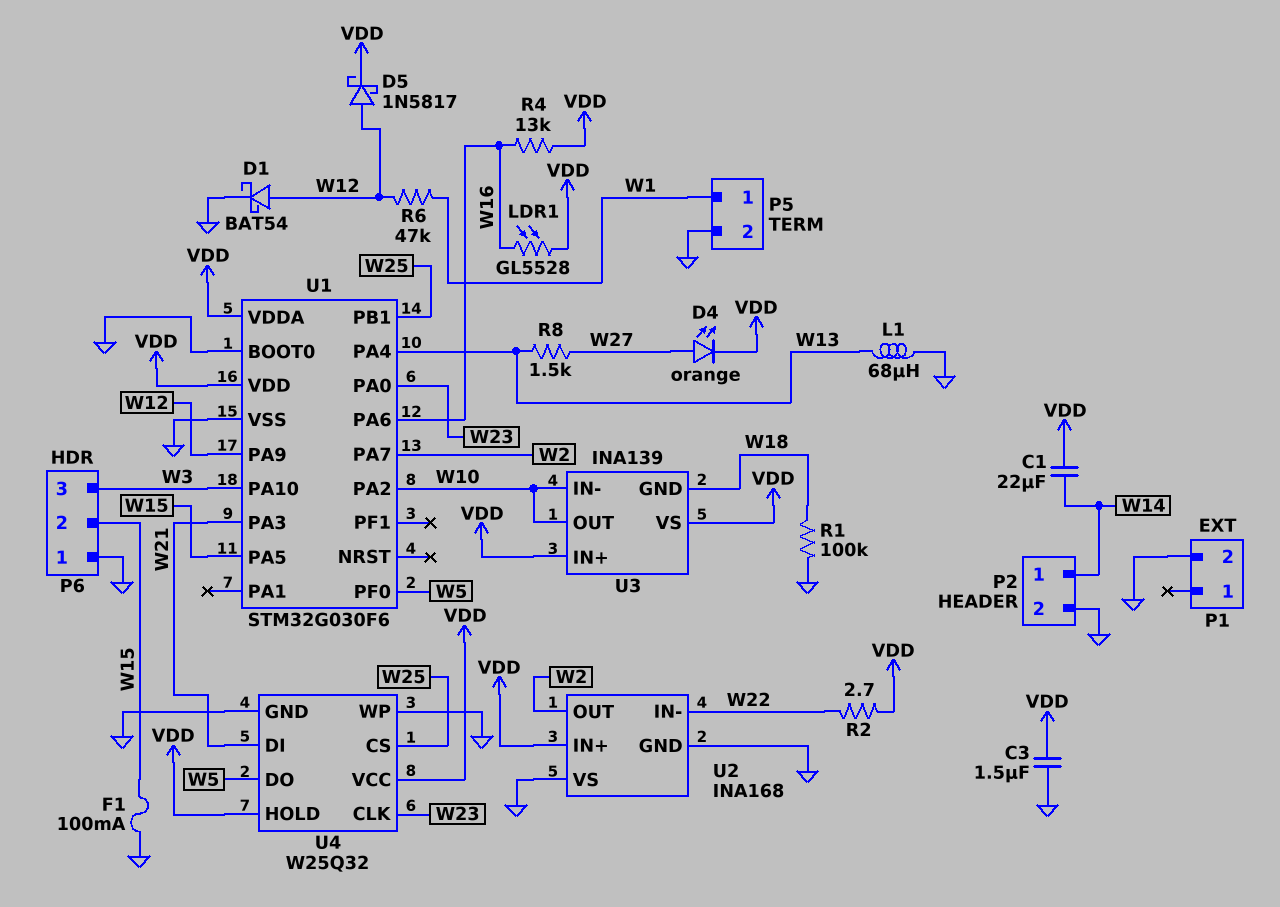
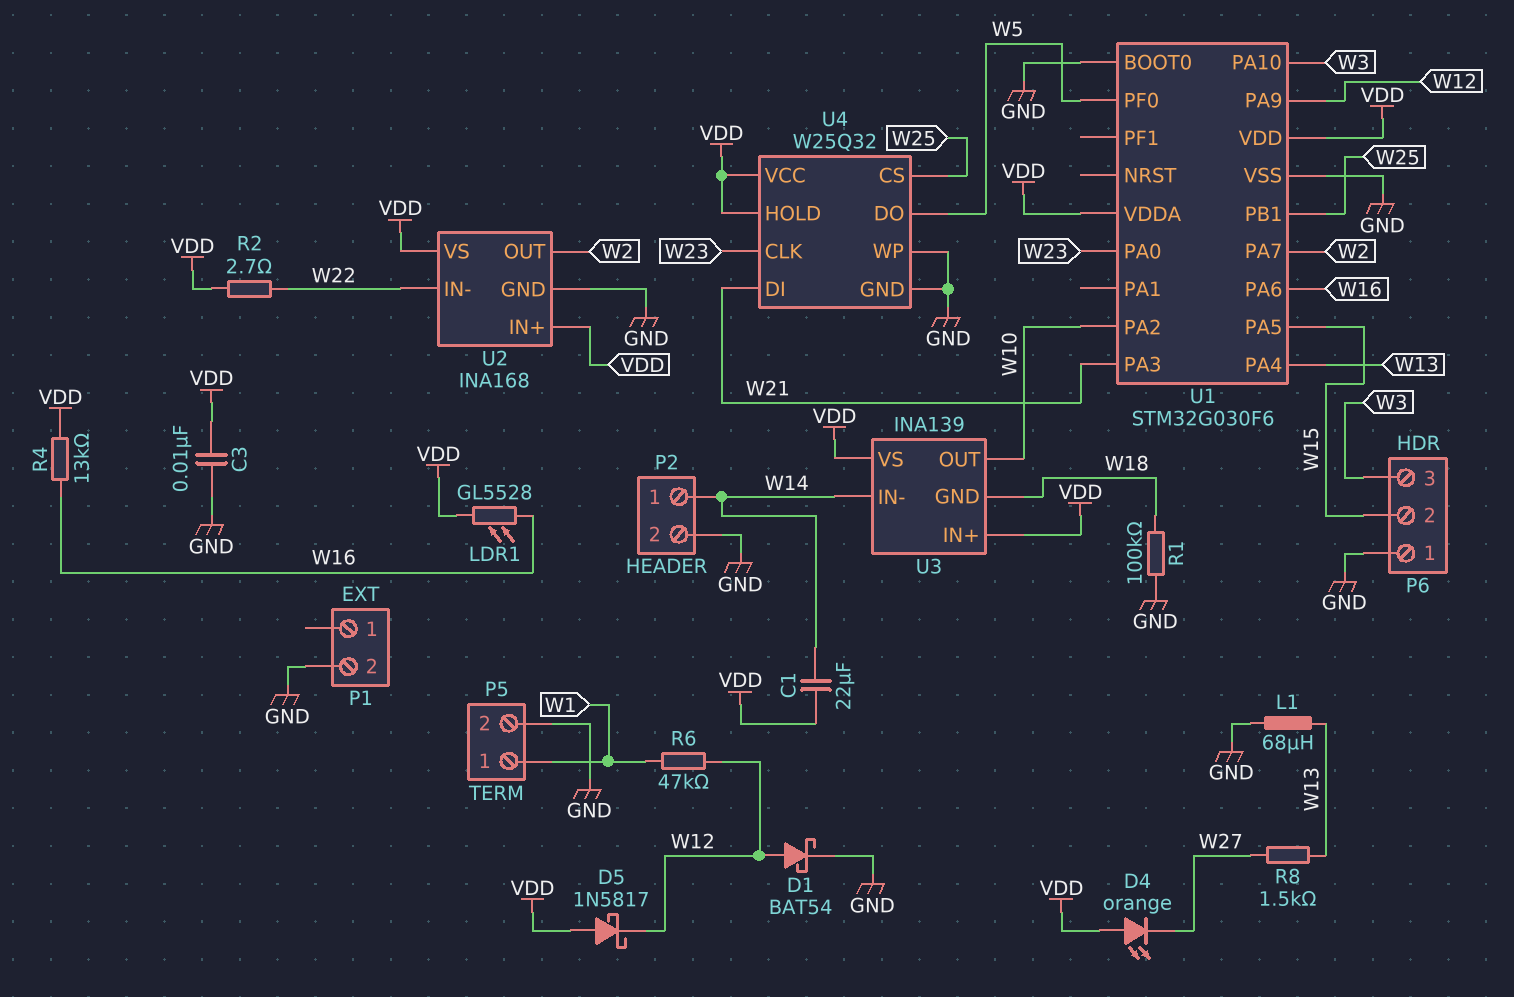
C3: 1.5uF (GND, VDD) -> 10nF (GND, VDD)
D4: LED orange (A W27, K VDD) -> LED orange (A VDD, K W27)
D5: schottky 1N5817 (A W12, K VDD) -> schottky 1N5817 (A VDD, K W12)
F1: 100mA (GND, W15) -> none
U2 pin VS: GND -> VDD
U3 pin IN-: W10 -> W14

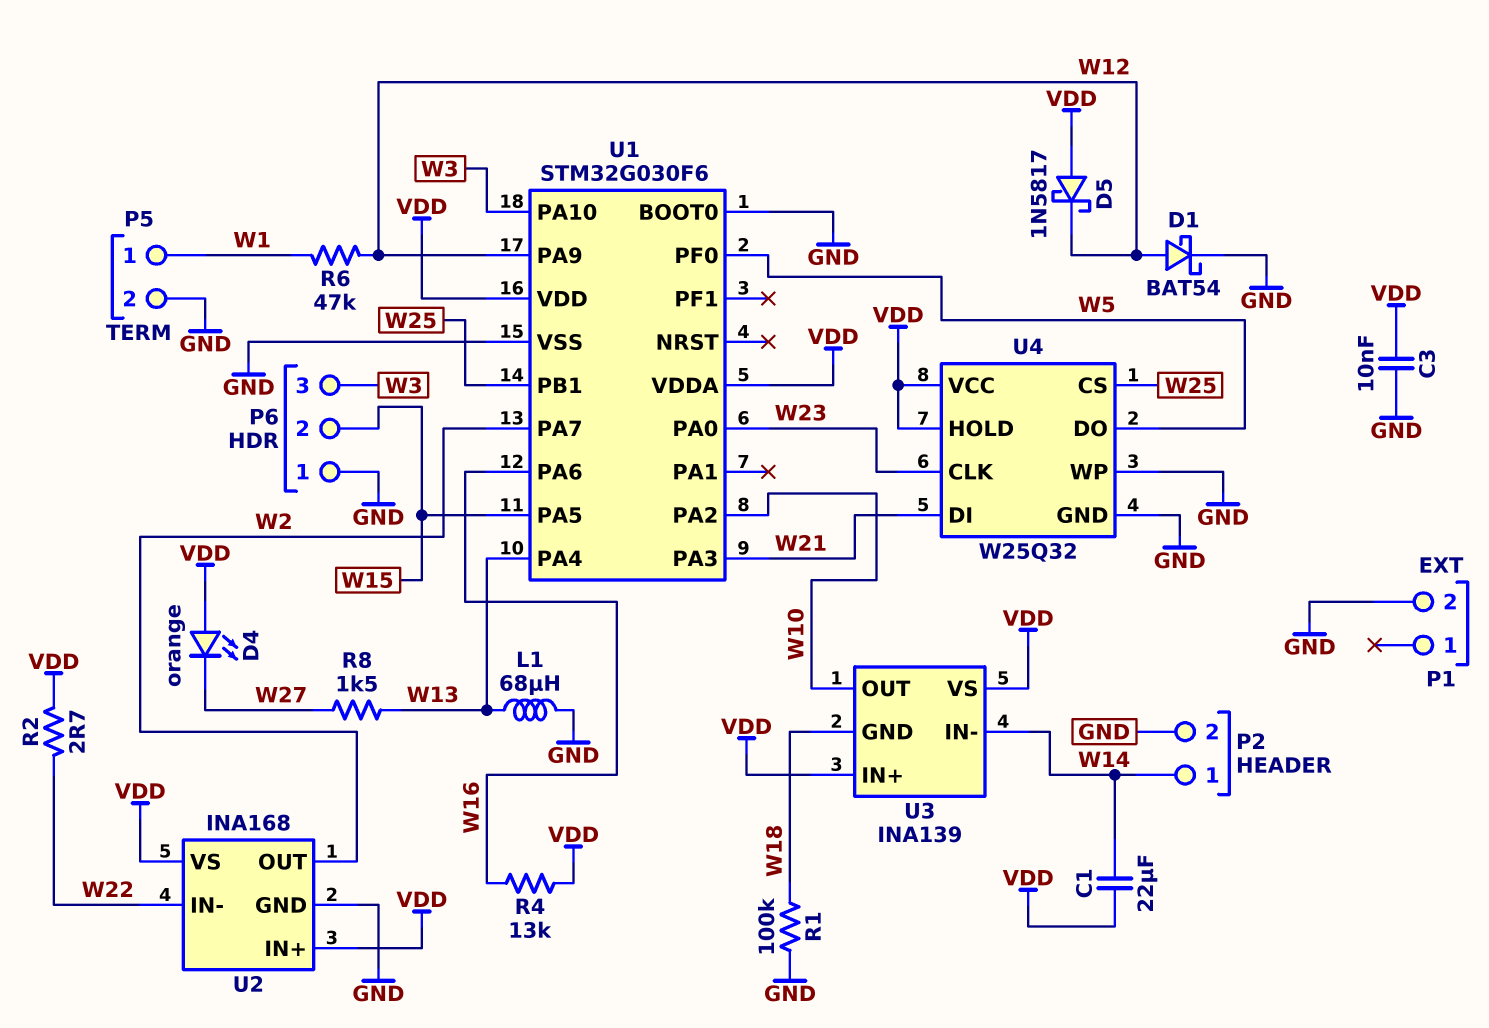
LDR1: GL5528 (VDD, W16) -> none

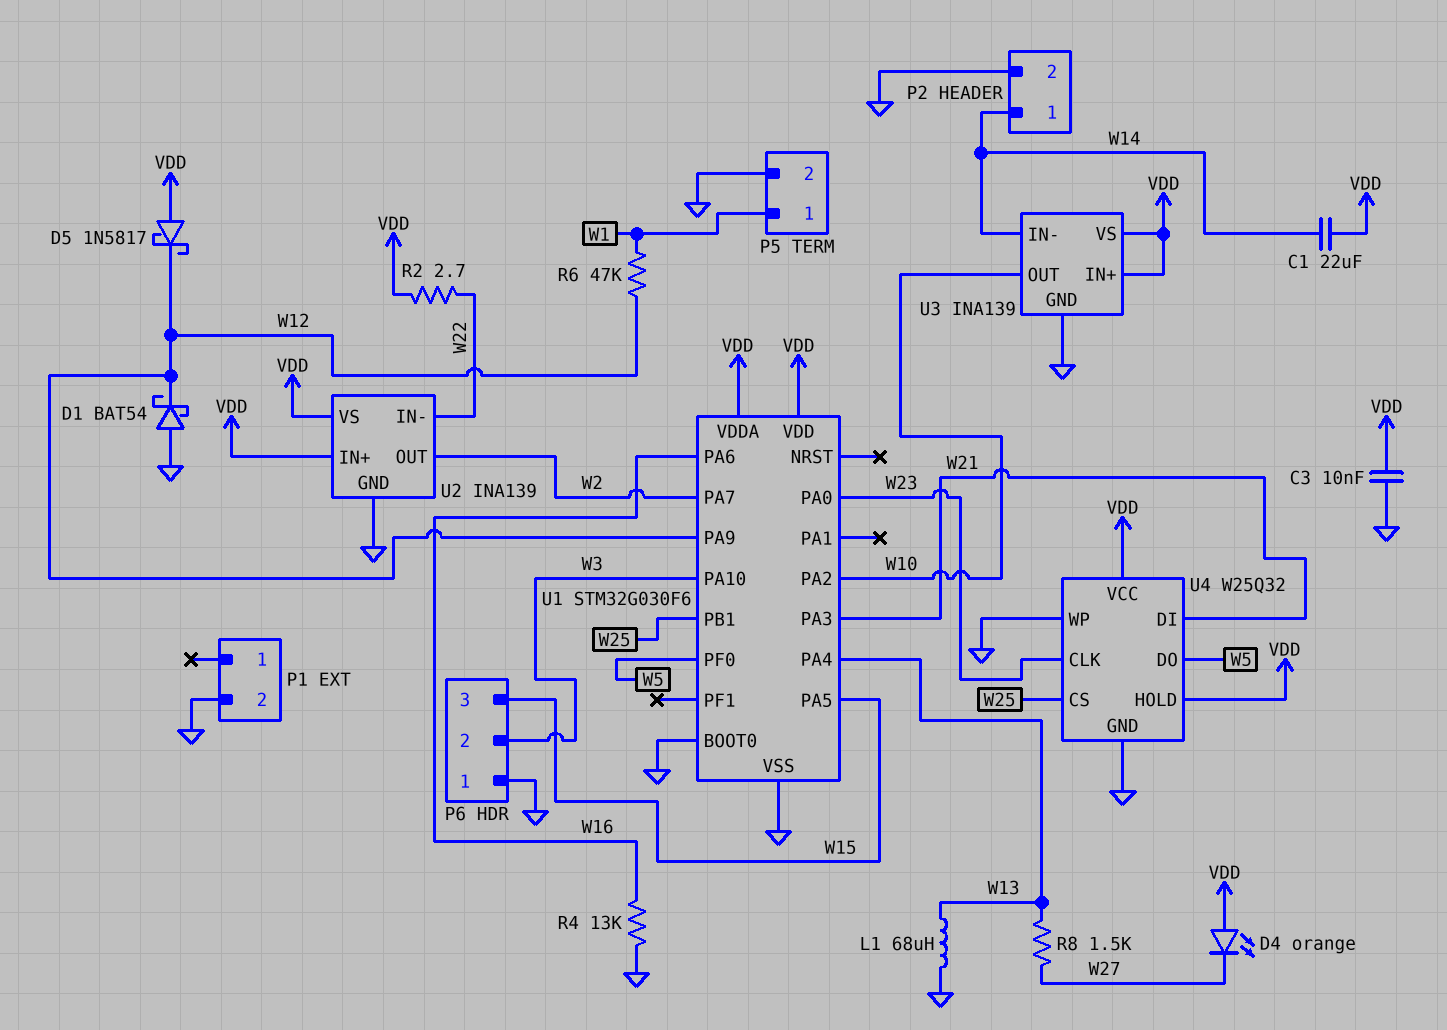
D1: schottky BAT54 (A W12, K GND) -> schottky BAT54 (A GND, K W12)
P6 pin 2: W15 -> W3
P6 pin 3: W3 -> W15
R1: 100k (GND, W18) -> none
R4: 13k (VDD, W16) -> 13k (GND, W16)
U2: INA168 -> INA139
U3 pin GND: W18 -> GND

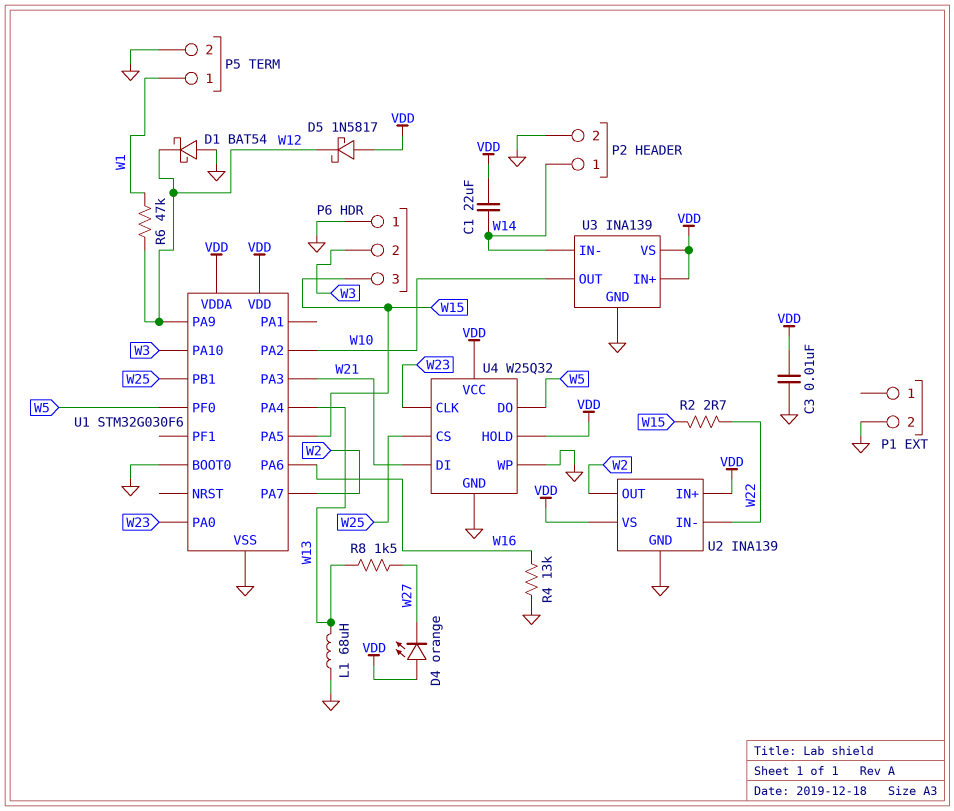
R2: 2.7 (VDD, W22) -> 2.7 (W15, W22)

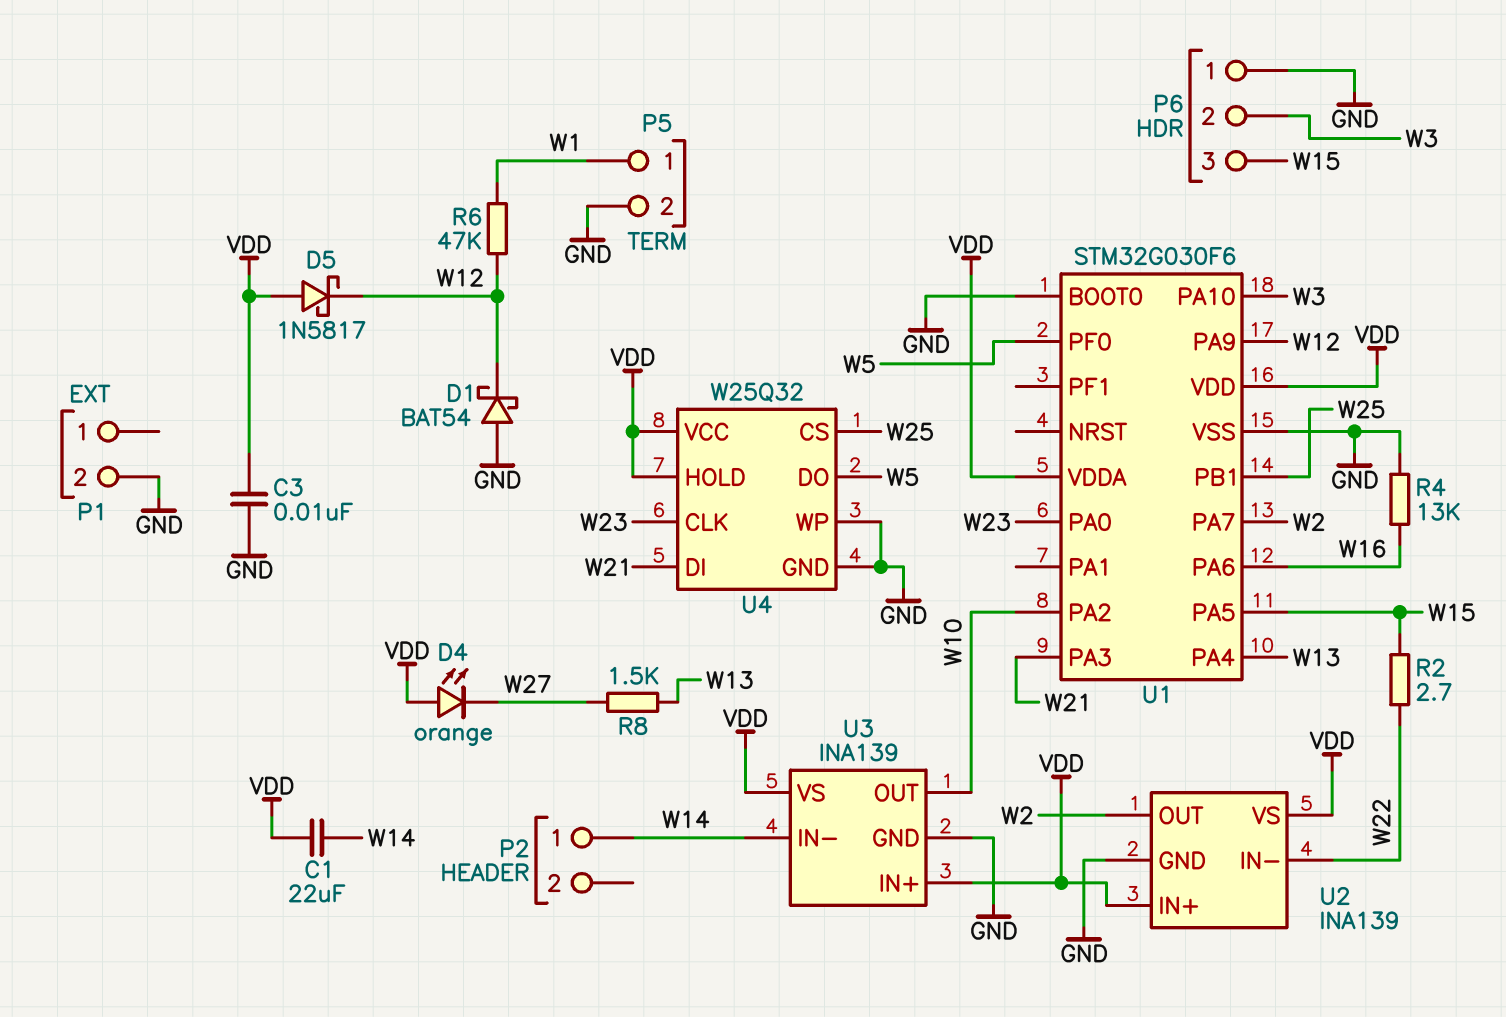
L1: 68uH (GND, W13) -> none
P2 pin 2: GND -> none

